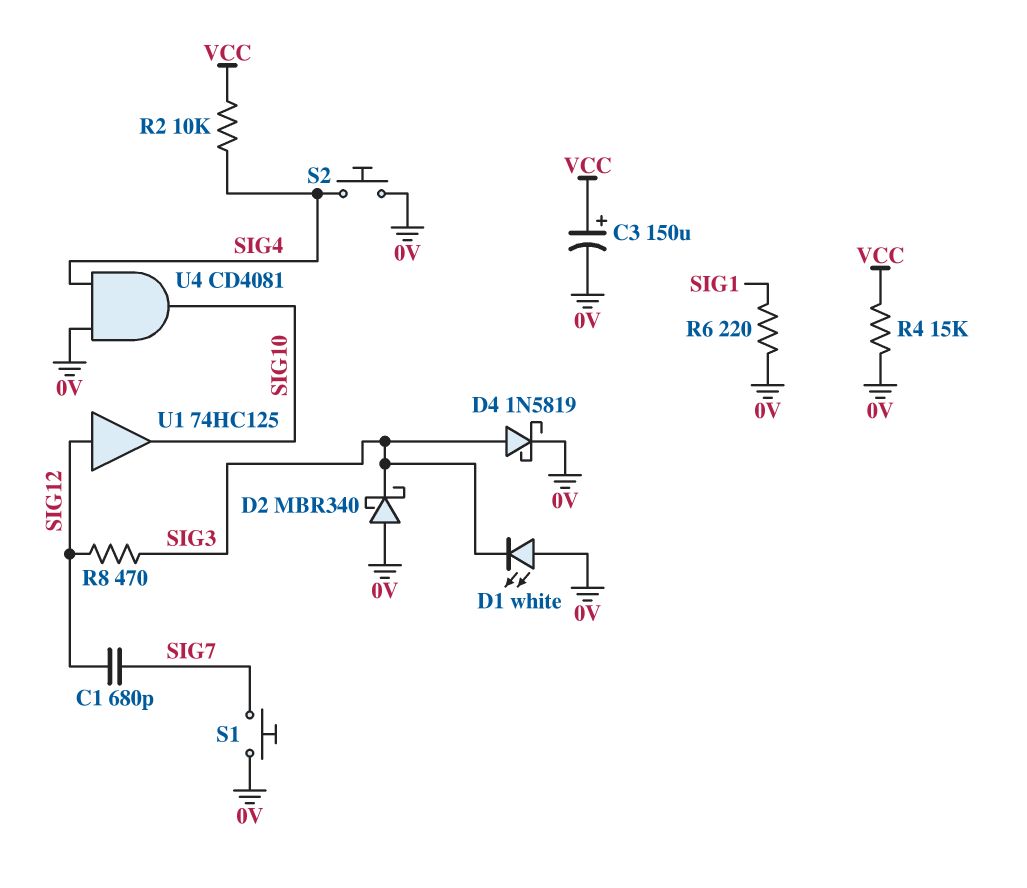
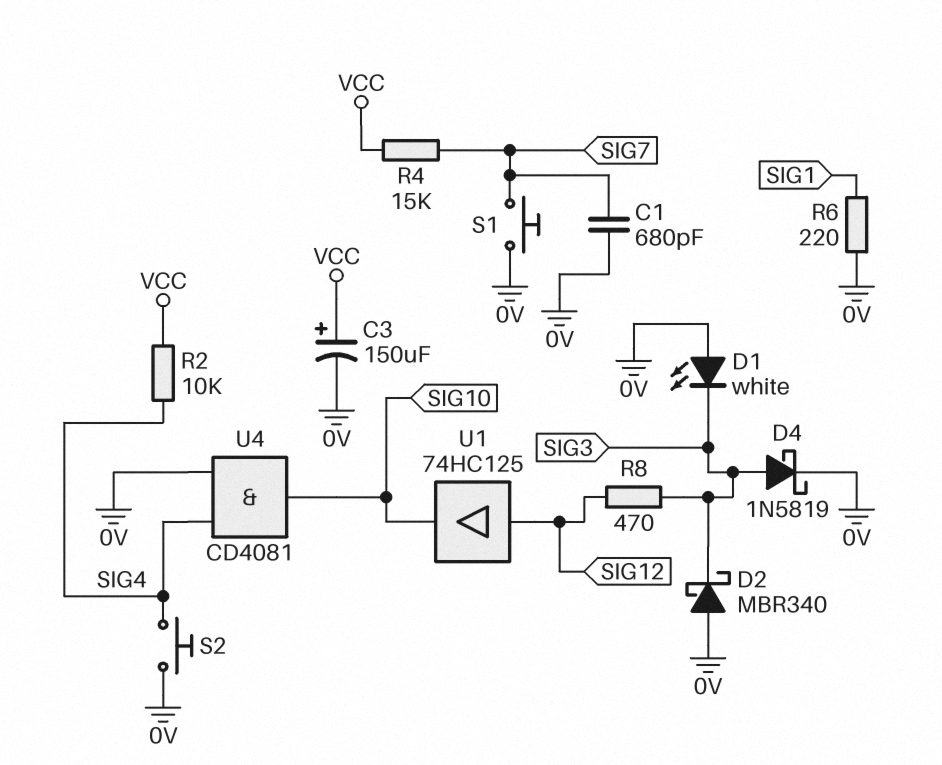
C1: 680pF (SIG7, SIG12) -> 680pF (0V, SIG7)
R4: 15k (0V, VCC) -> 15k (SIG7, VCC)

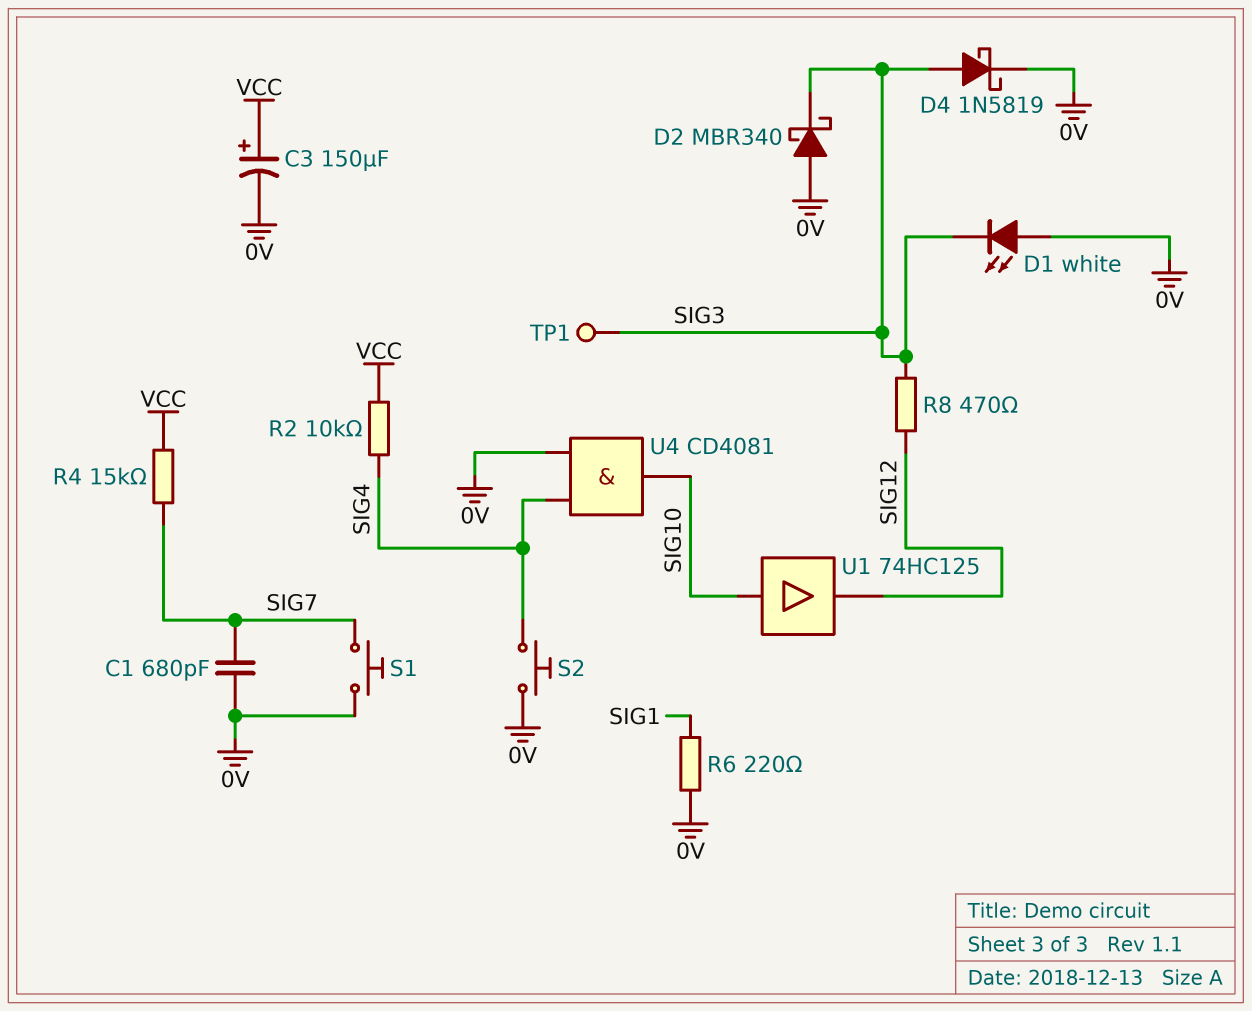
TP1: none -> test point (SIG3)
U1: buffer 74HC125 (in SIG12, out SIG10) -> buffer 74HC125 (in SIG10, out SIG12)

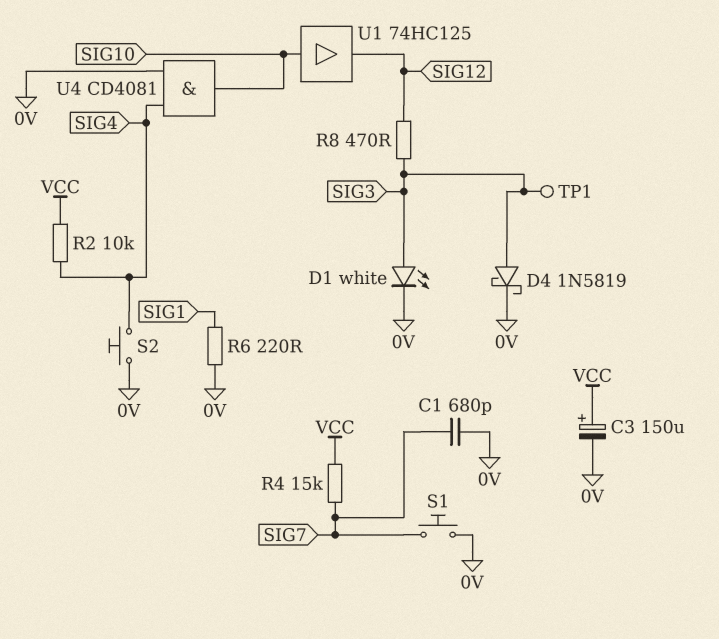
D1: LED white (A 0V, K SIG3) -> LED white (A SIG3, K 0V)
D2: schottky MBR340 (A 0V, K SIG3) -> none

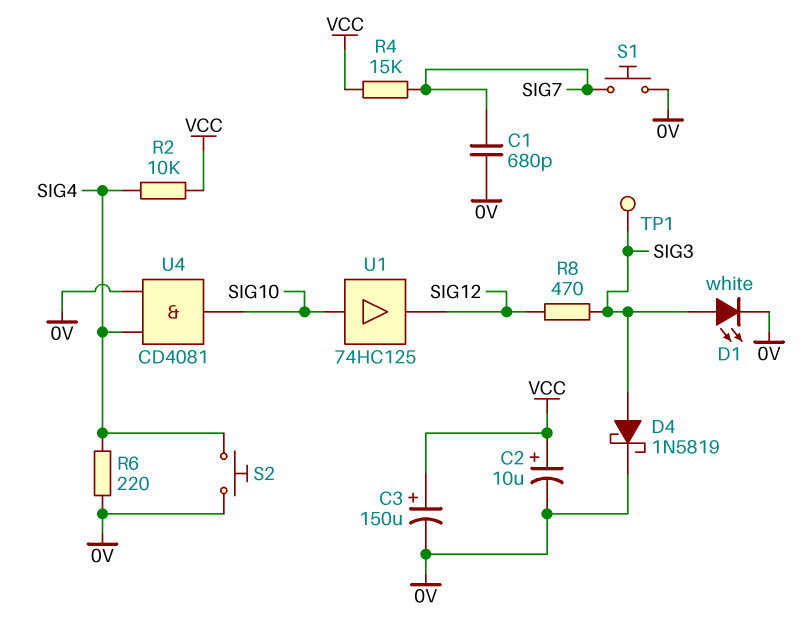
C2: none -> 10uF (plus VCC, minus 0V)
R6: 220 (0V, SIG1) -> 220 (0V, SIG4)

